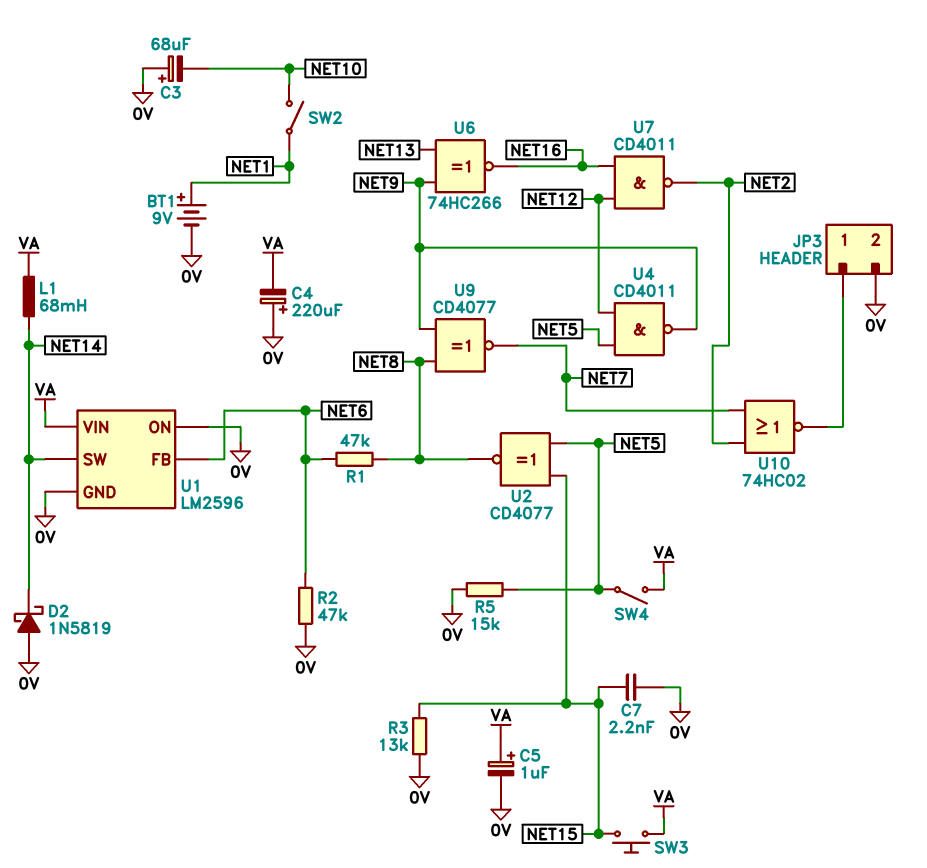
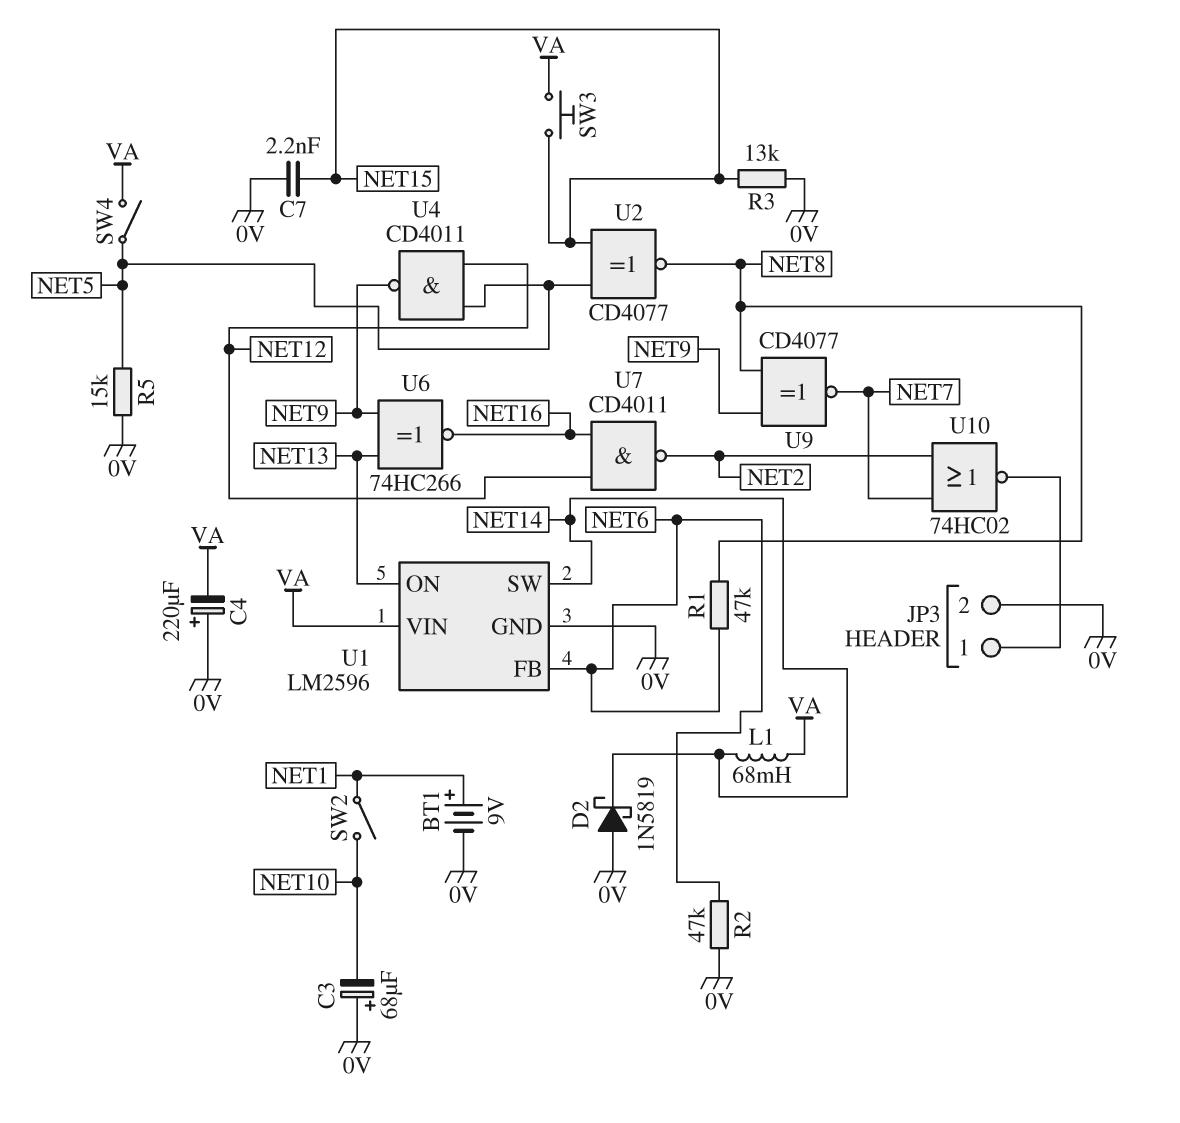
C5: 1uF (plus VA, minus 0V) -> none
U1 pin ON: 0V -> NET13

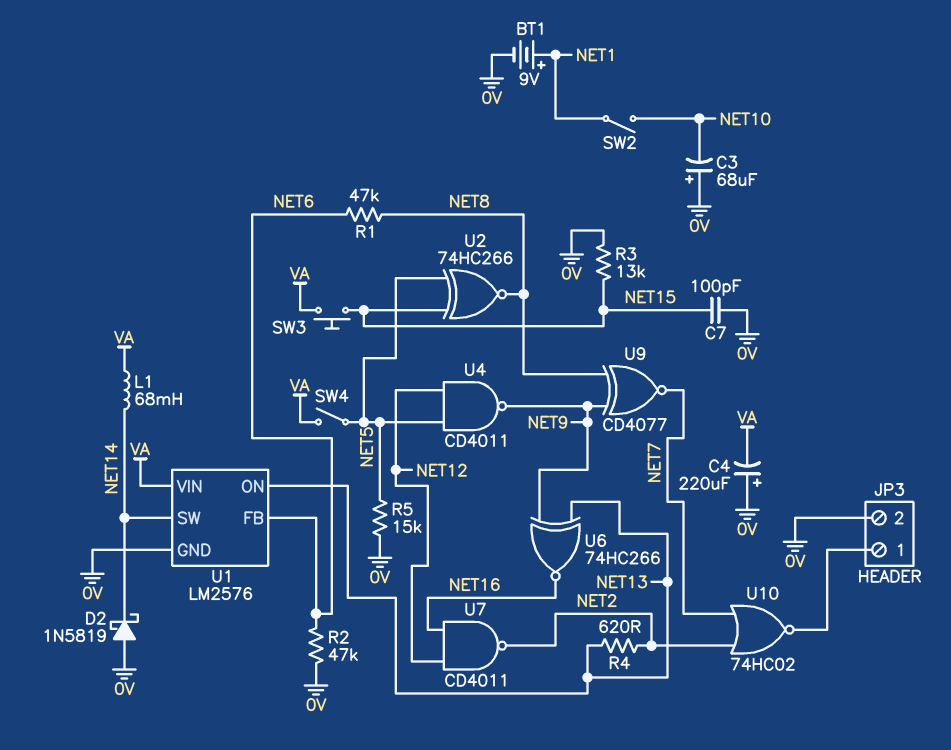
C7: 2.2nF (0V, NET15) -> 100pF (0V, NET15)
R4: none -> 620 (NET2, NET13)
U1: LM2596 -> LM2576
U2: XNOR CD4077 (in NET5, in NET15, out NET8) -> XNOR 74HC266 (in NET5, in NET15, out NET8)

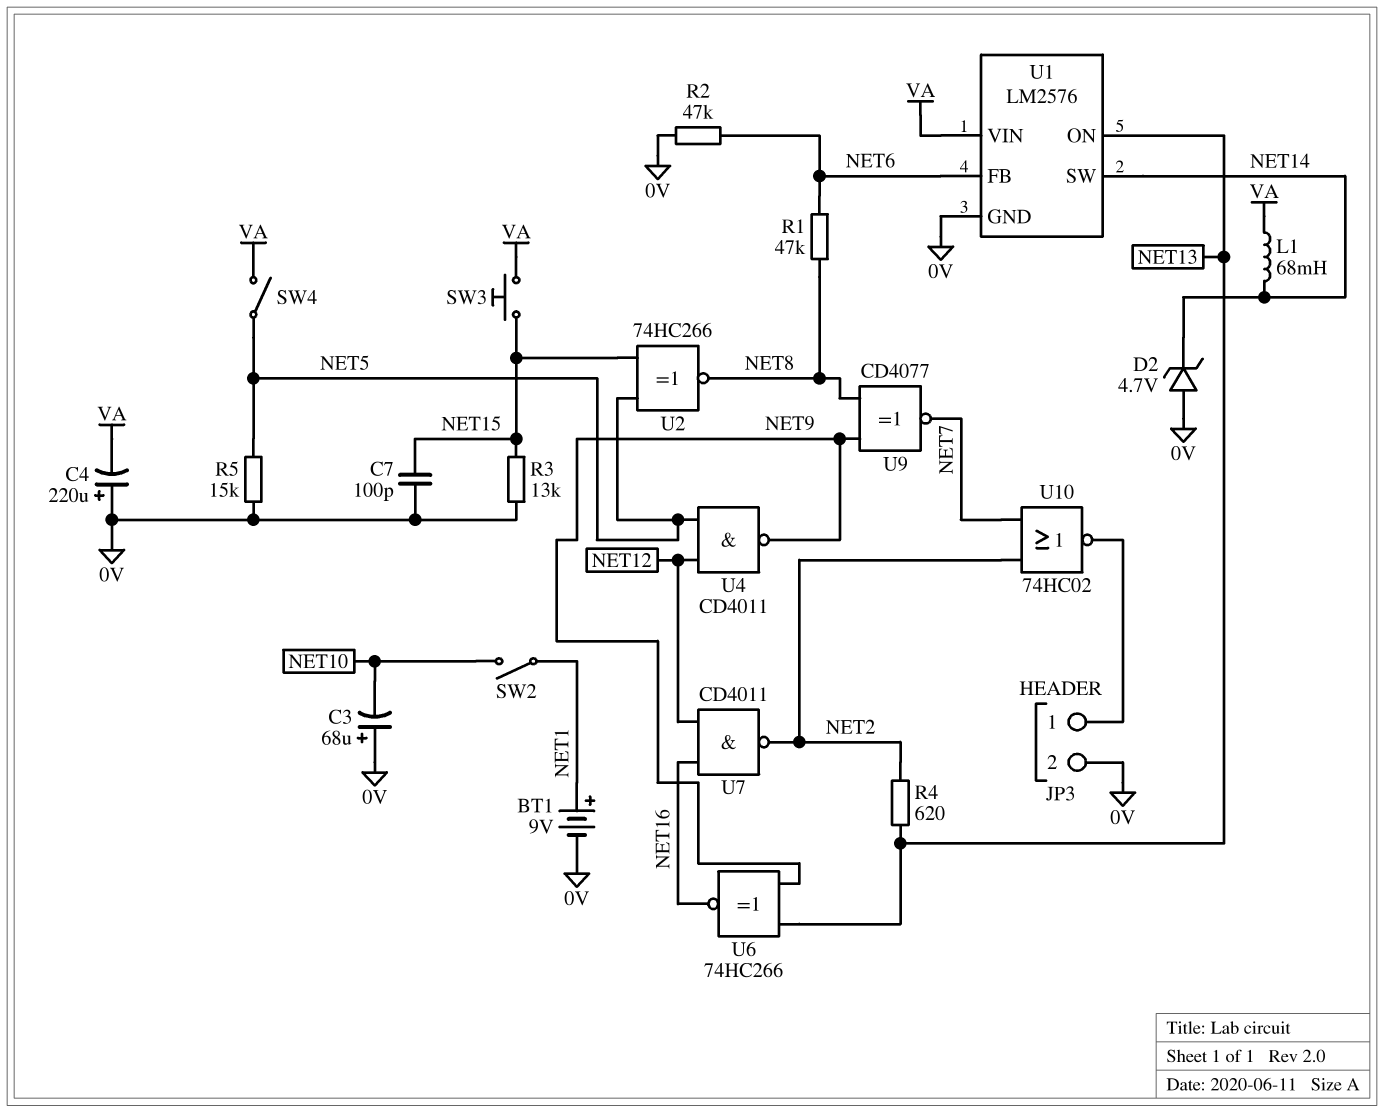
D2: schottky 1N5819 (A 0V, K NET14) -> zener 4.7V (A 0V, K NET14)

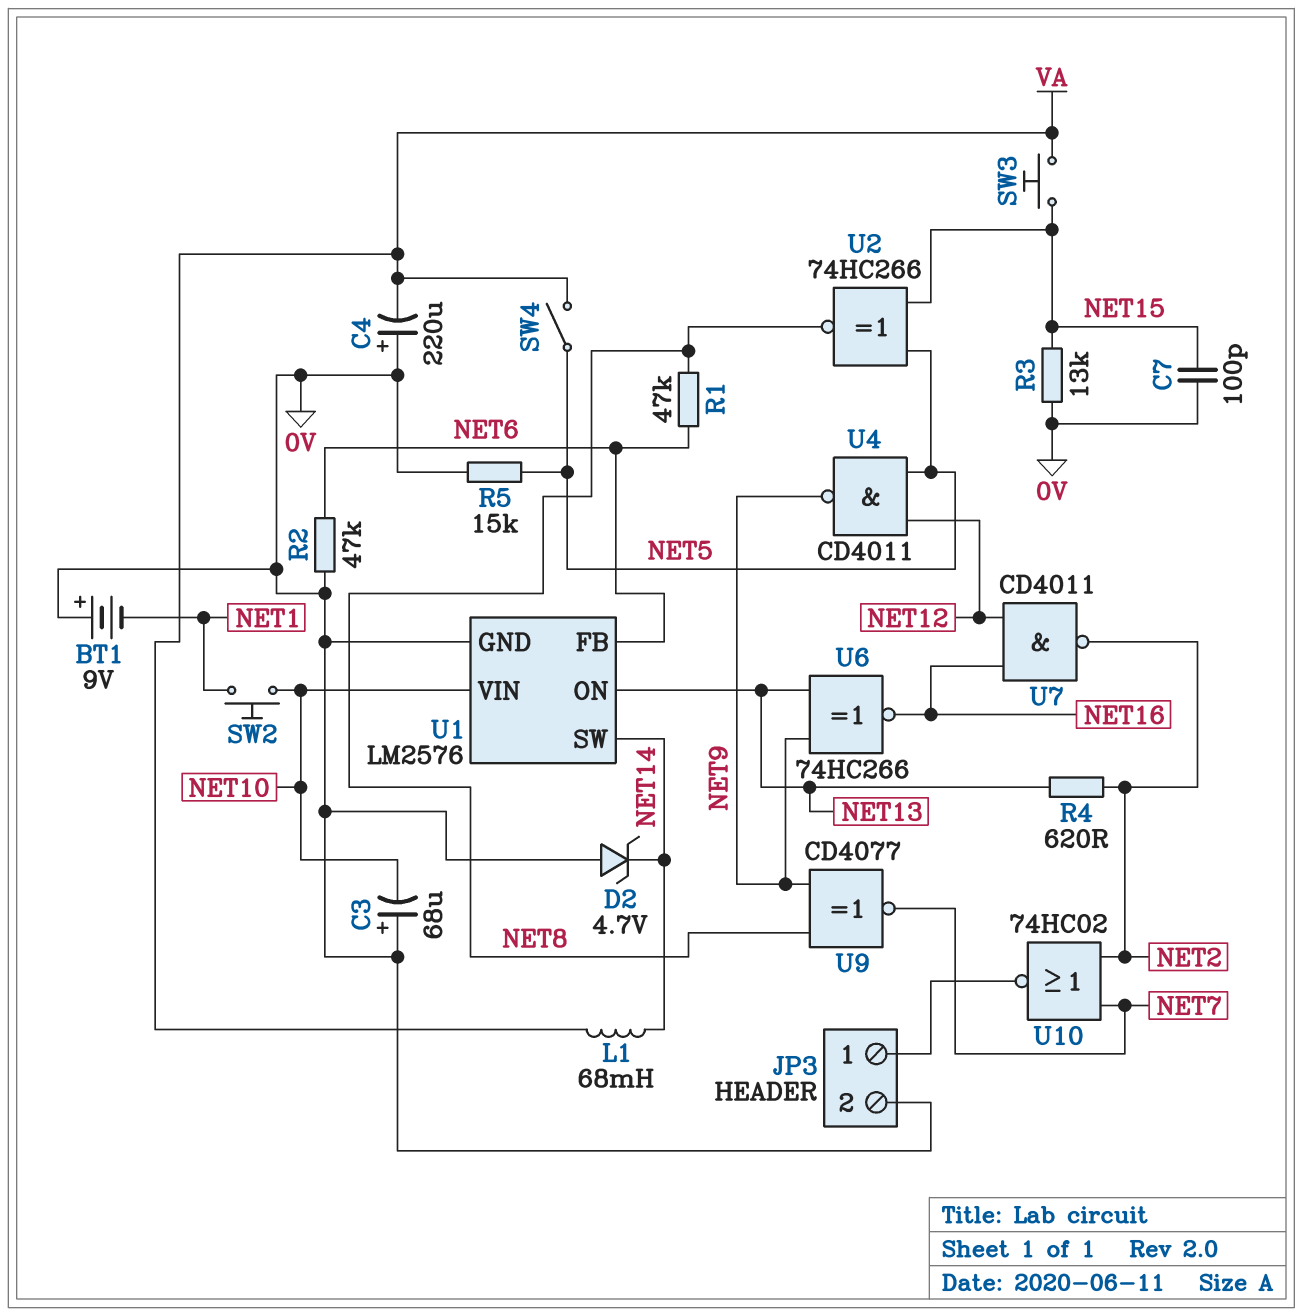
BT1: 9V (plus NET1, minus 0V) -> 9V (plus 0V, minus NET1)
SW2: switch (NET1, NET10) -> button (NET1, NET10)
U1 pin VIN: VA -> NET10

